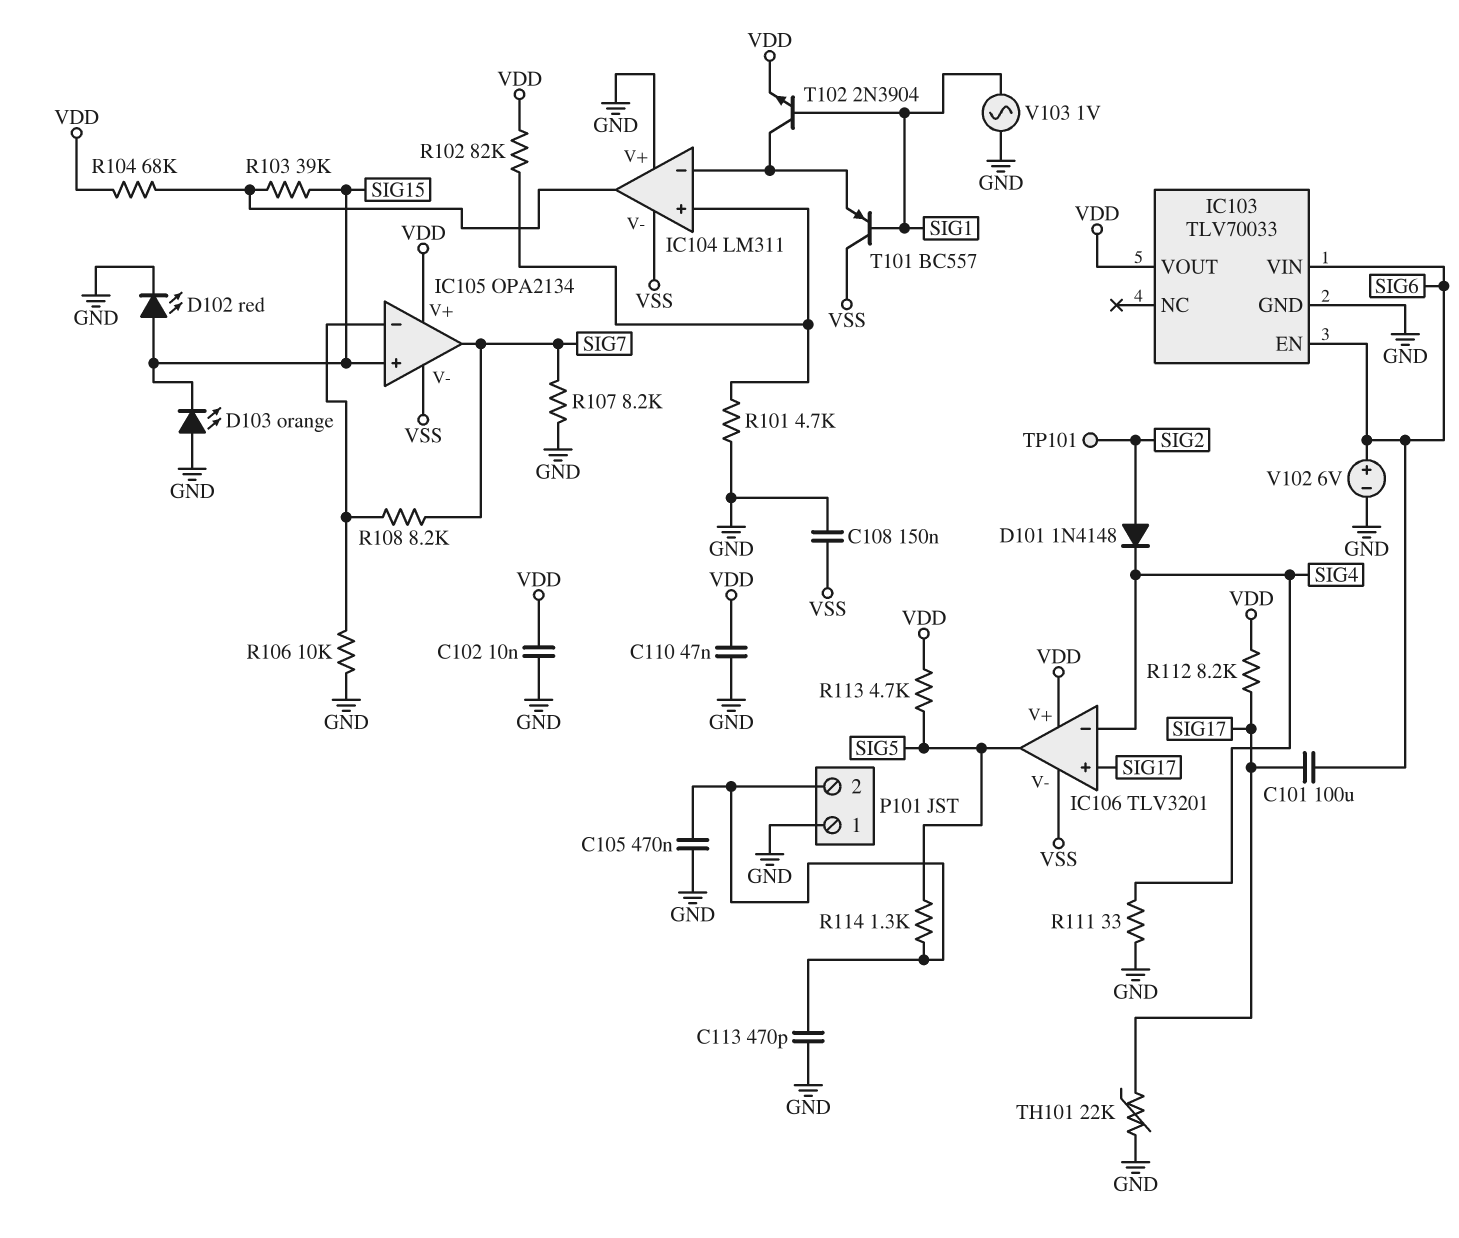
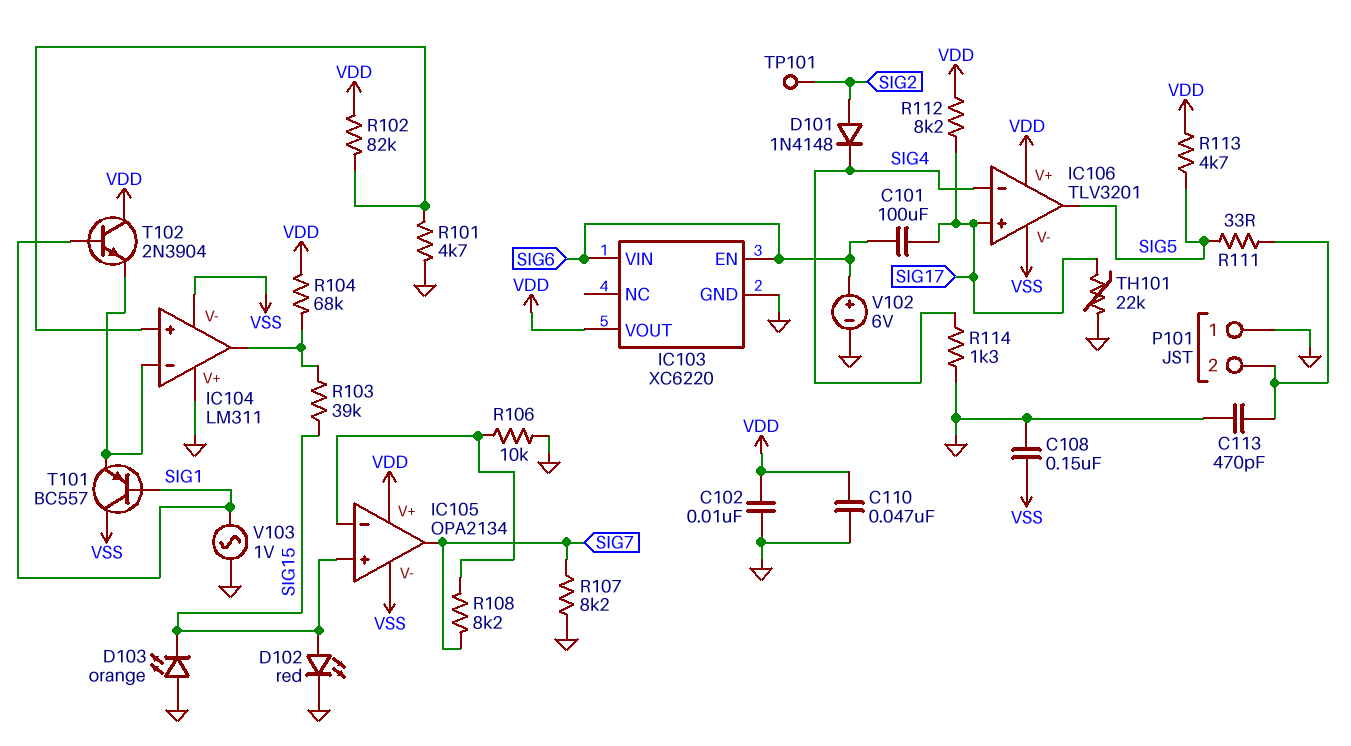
C105: 470nF (GND, P101/2) -> none
IC103: TLV70033 -> XC6220
R111: 33 (GND, SIG4) -> 33 (P101/2, SIG5)
R114: 1.3k (P101/2, SIG5) -> 1.3k (GND, SIG4)
T102: NPN 2N3904 (B SIG1, C IC104/in-, E VDD) -> NPN 2N3904 (B SIG1, C VDD, E IC104/in-)

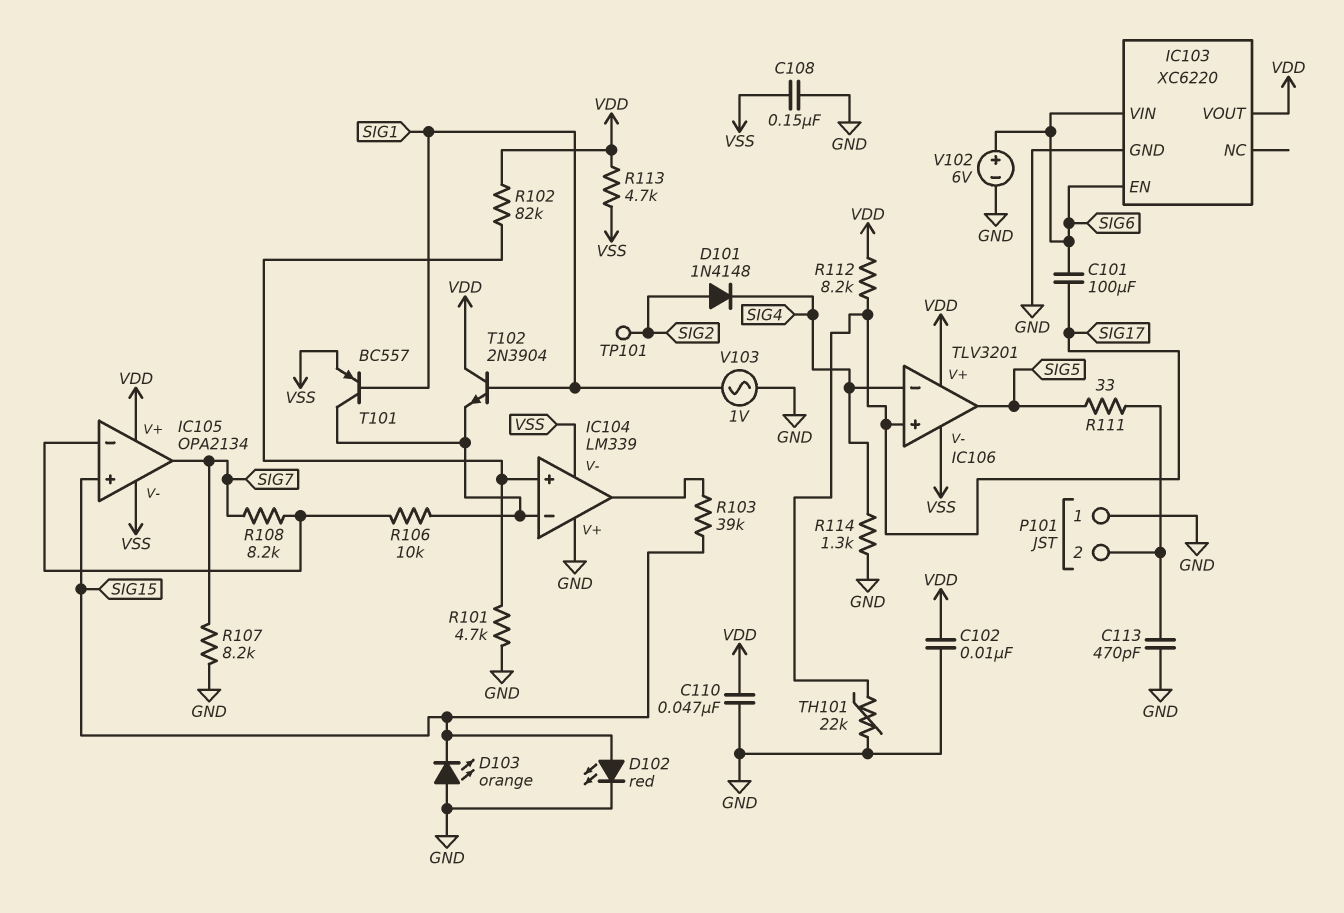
IC104: LM311 -> LM339
R104: 68k (IC104/out, VDD) -> none
R106: 10k (GND, IC105/in-) -> 10k (IC104/in-, IC105/in-)
R113: 4.7k (SIG5, VDD) -> 4.7k (VDD, VSS)
T101: PNP BC557 (B SIG1, C VSS, E IC104/in-) -> PNP BC557 (B SIG1, C IC104/in-, E VSS)

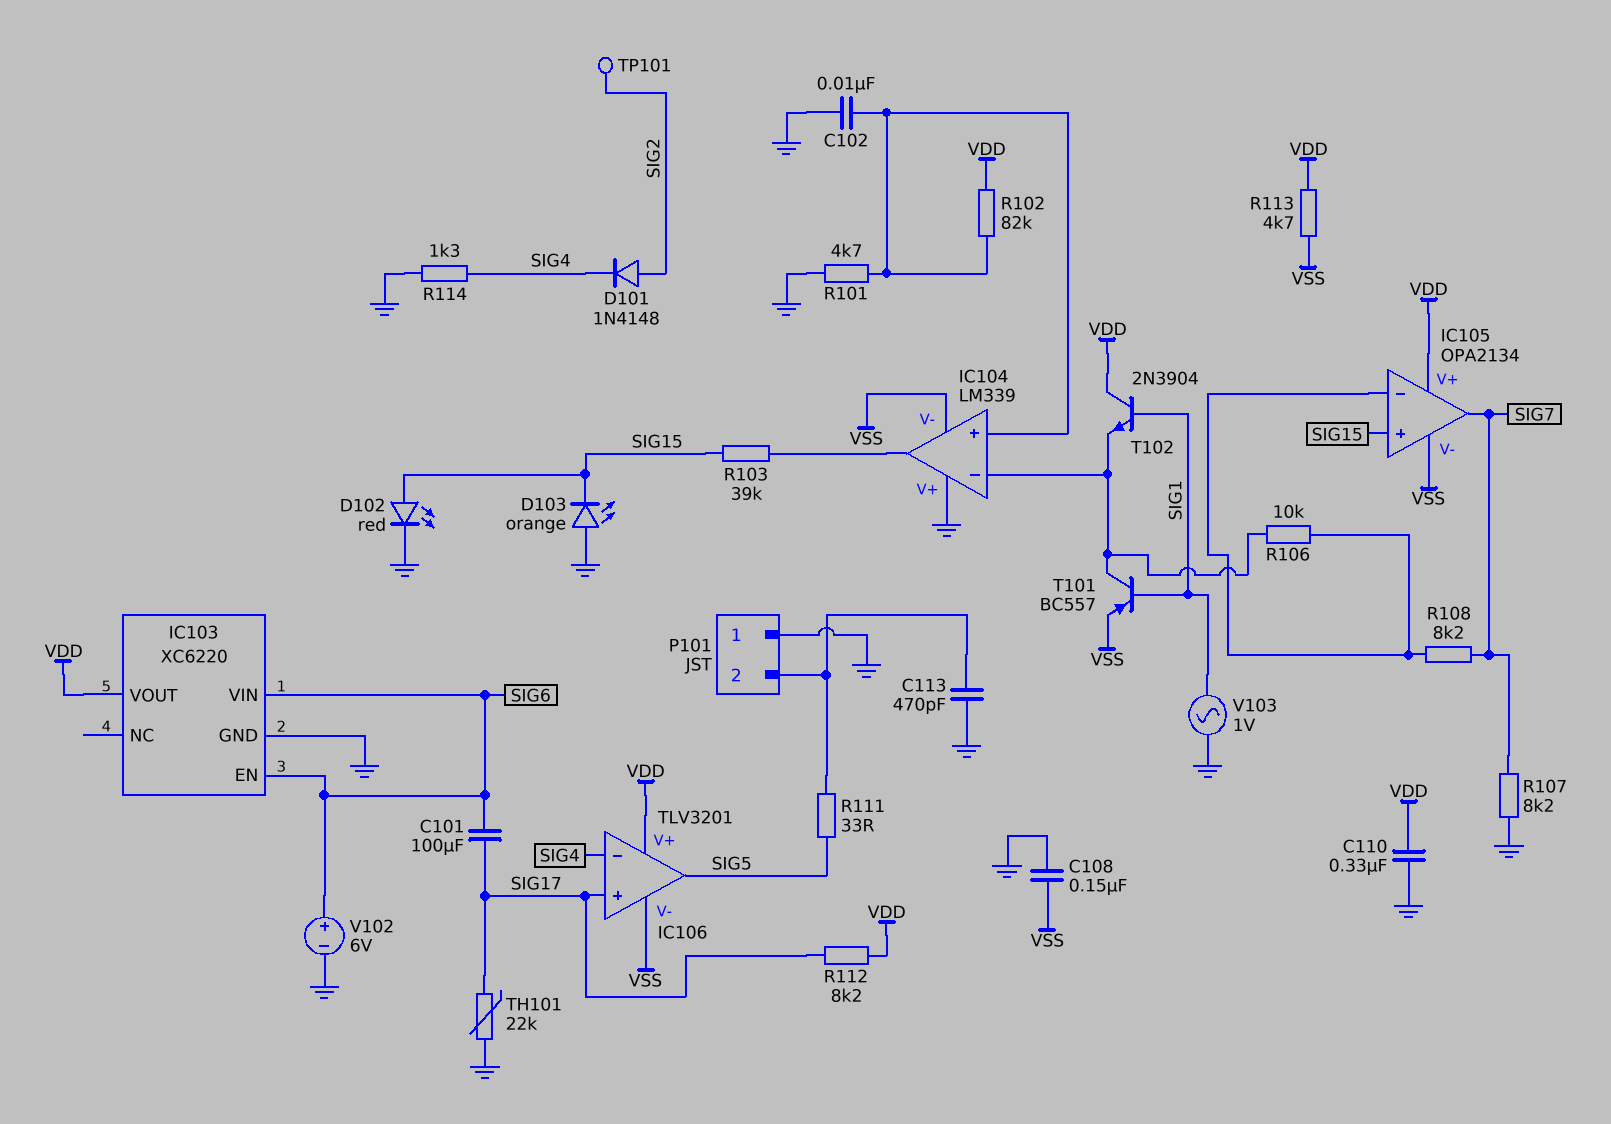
C102: 10nF (GND, VDD) -> 10nF (GND, IC104/in+)
C110: 47nF (GND, VDD) -> 330nF (GND, VDD)

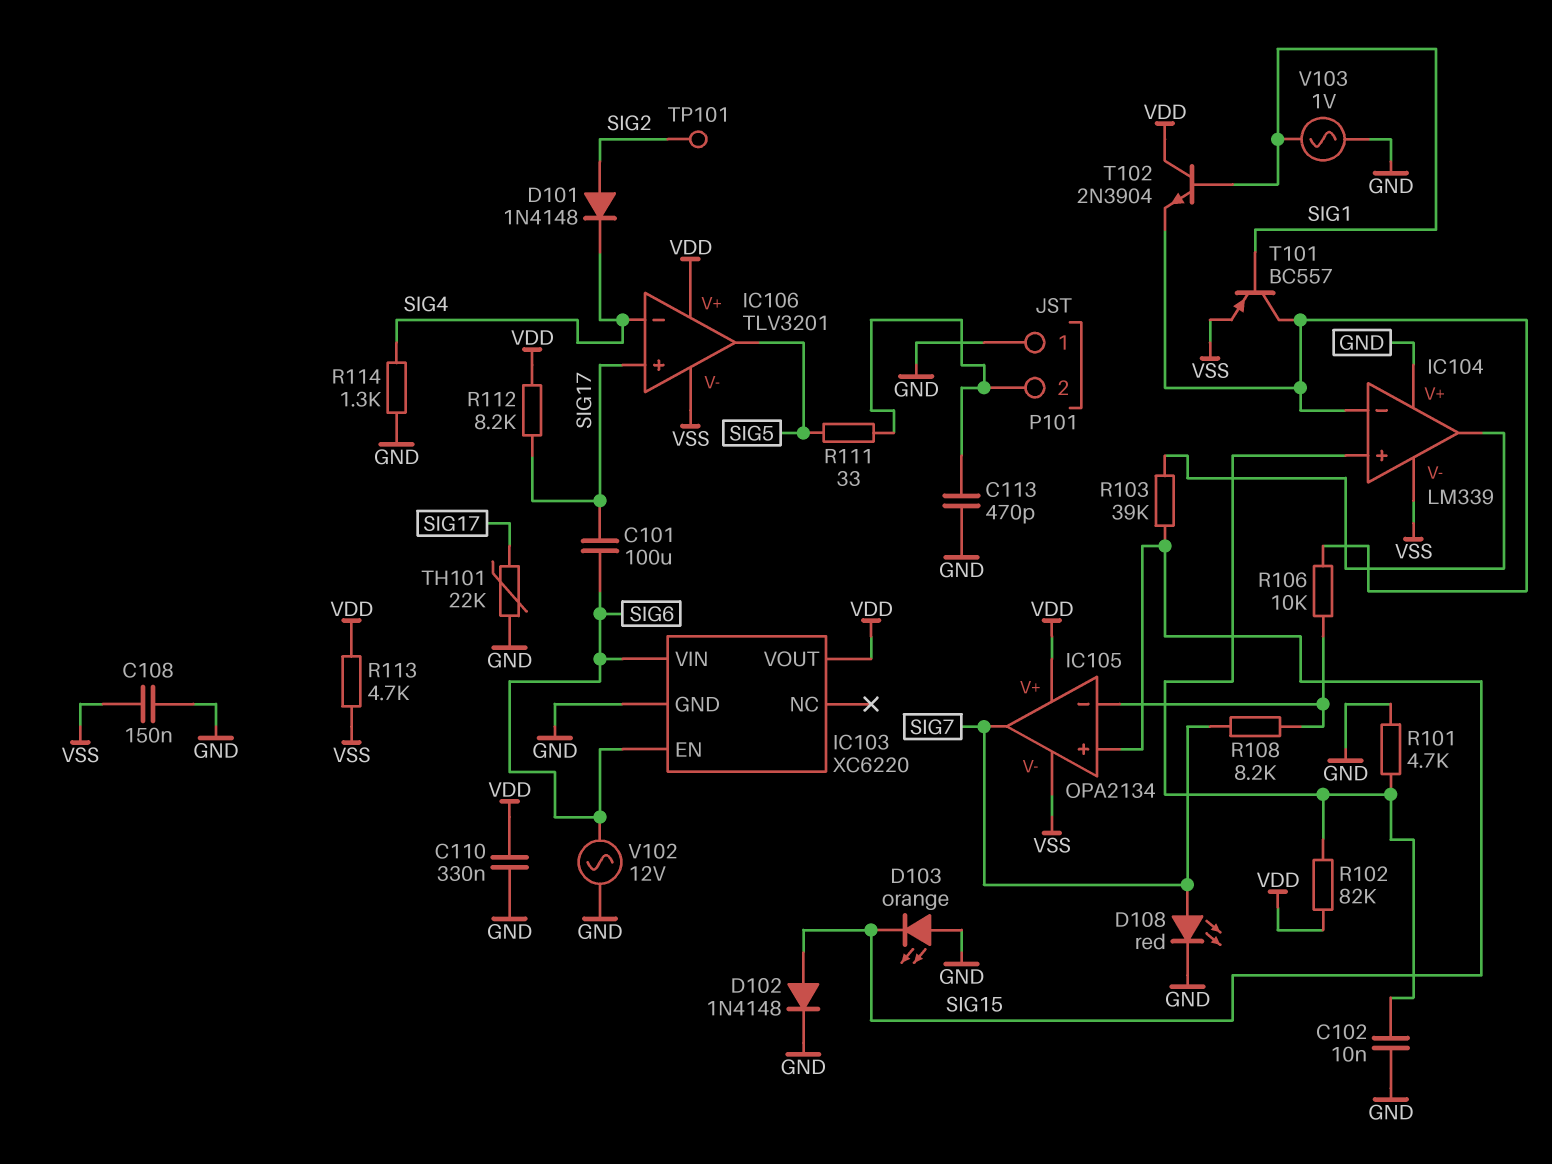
D102: LED red (A SIG15, K GND) -> diode 1N4148 (A SIG15, K GND)
D108: none -> LED red (A SIG7, K GND)
R107: 8.2k (GND, SIG7) -> none
V102: 6V (plus SIG6, minus GND) -> AC 12V (GND, SIG6)

